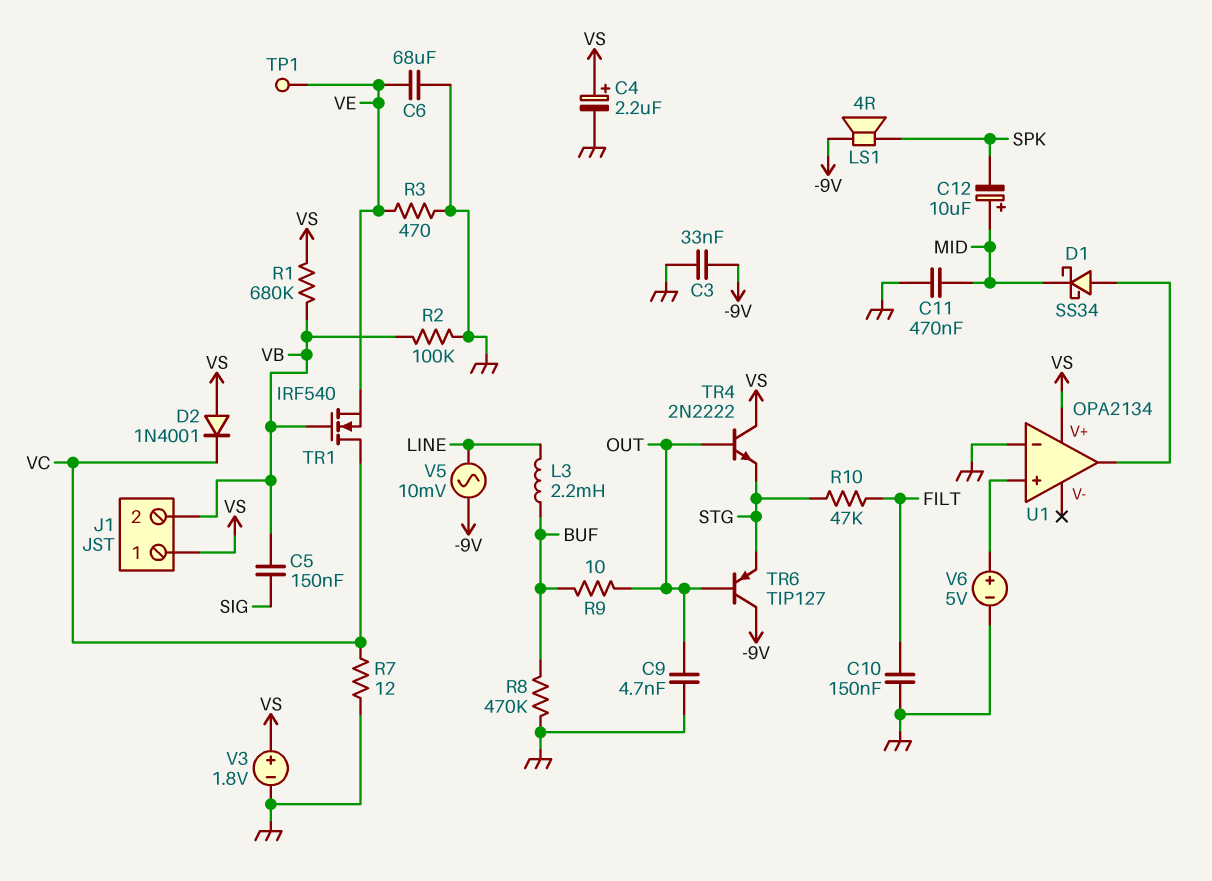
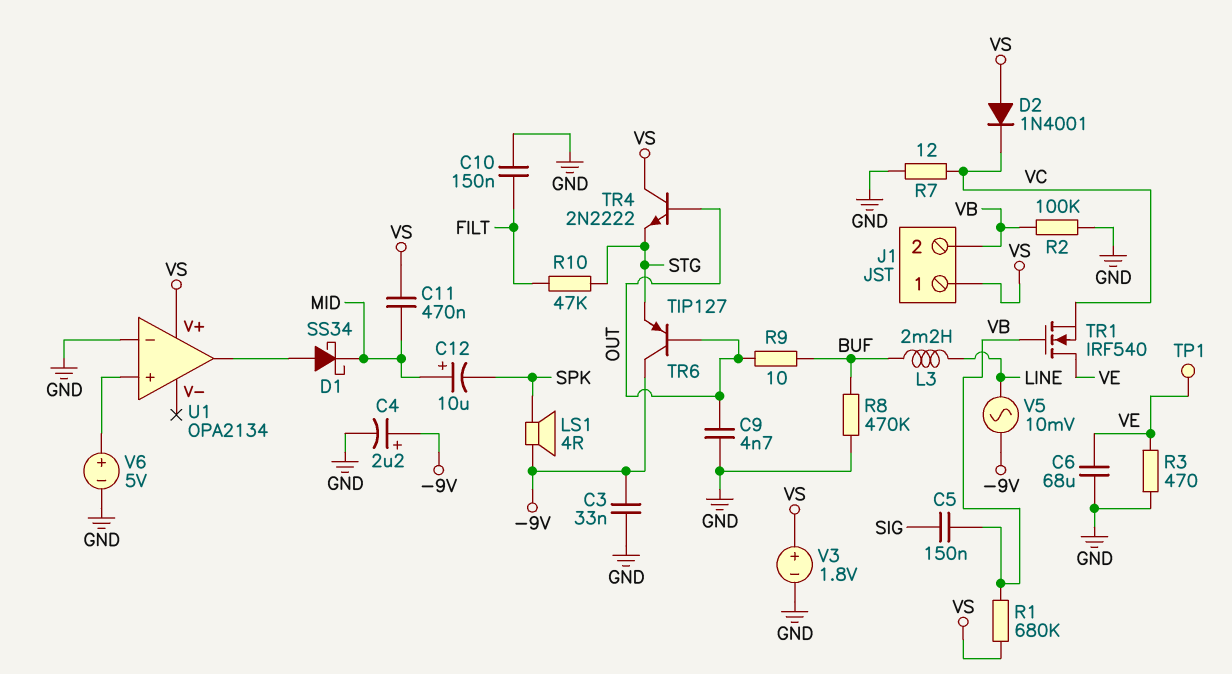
C4: 2.2uF (plus VS, minus GND) -> 2.2uF (plus -9V, minus GND)
C11: 470nF (GND, MID) -> 470nF (MID, VS)
TR1: NMOS IRF540 (G VB, D VC, S VE) -> NMOS IRF540 (G VB, D VE, S VC)

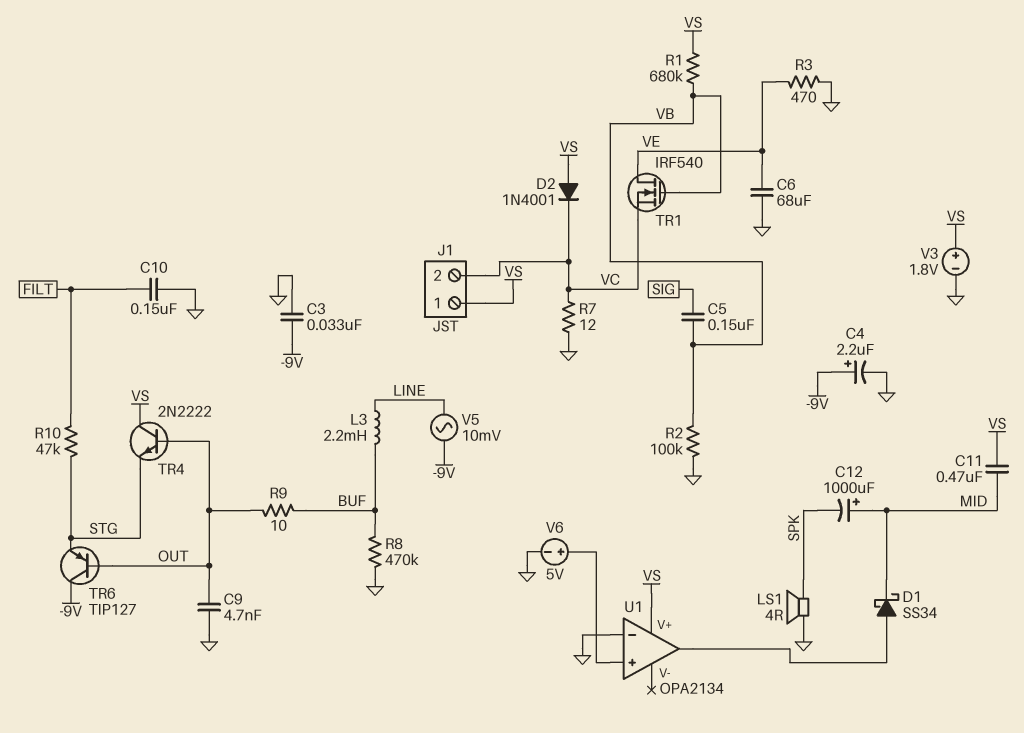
C12: 10uF (plus MID, minus SPK) -> 1000uF (plus MID, minus SPK)
J1 pin 2: VB -> VC
LS1: speaker 4R (-9V, SPK) -> speaker 4R (GND, SPK)
TP1: test point (VE) -> none

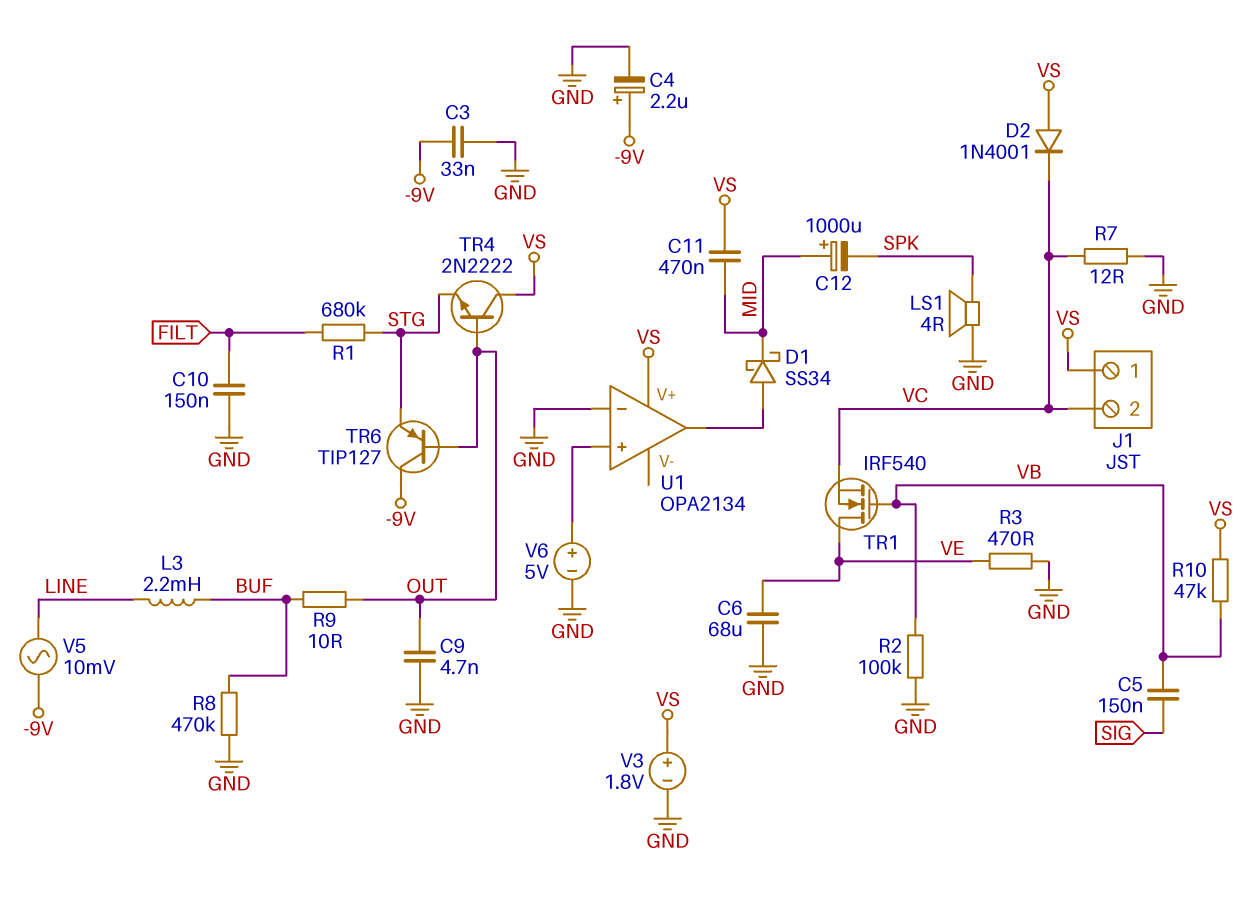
R1: 680k (VB, VS) -> 680k (FILT, STG)
R10: 47k (FILT, STG) -> 47k (VB, VS)

